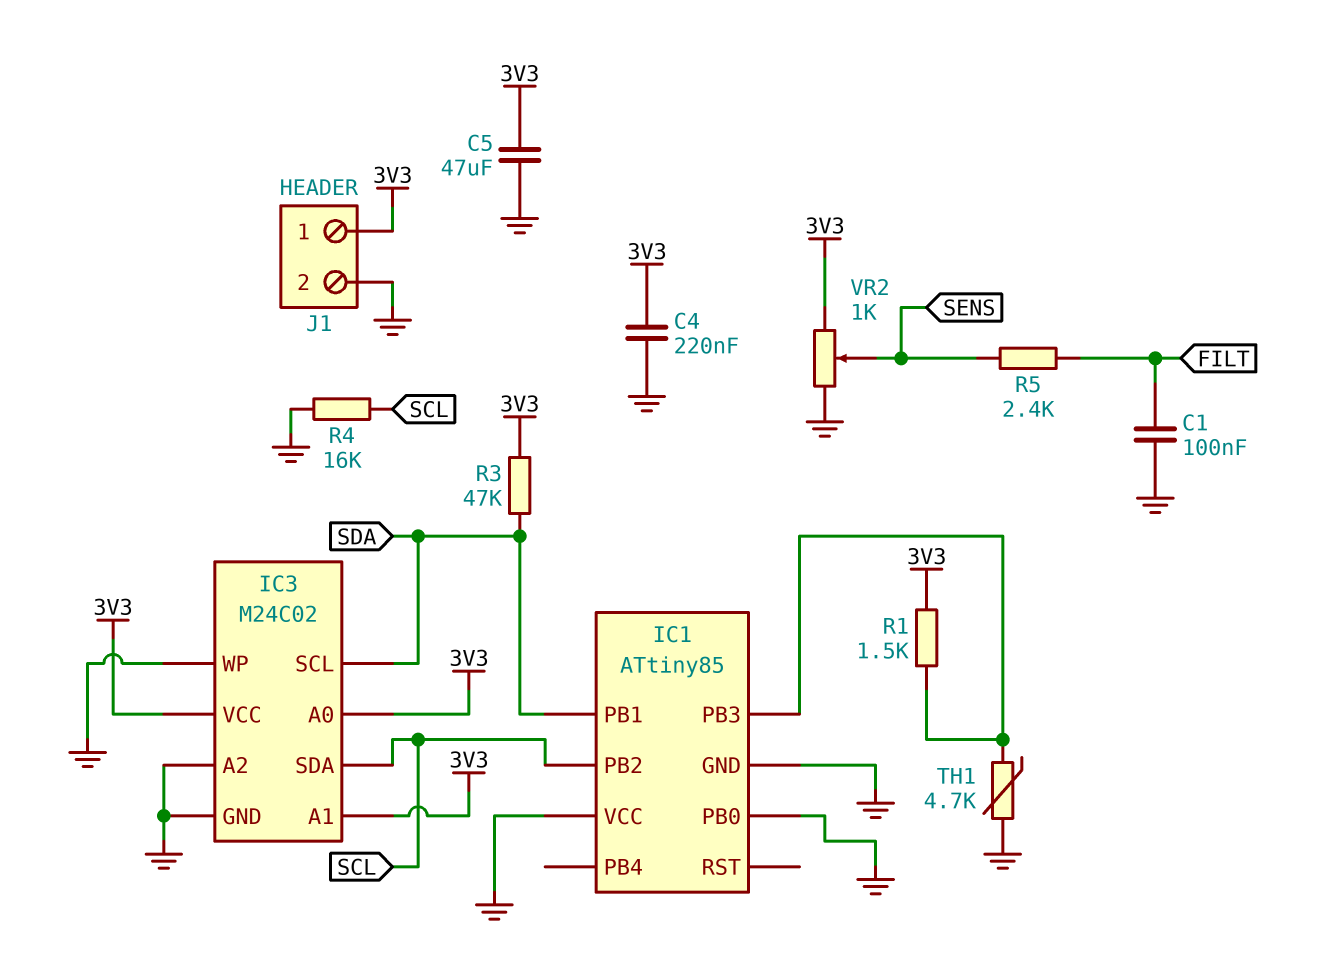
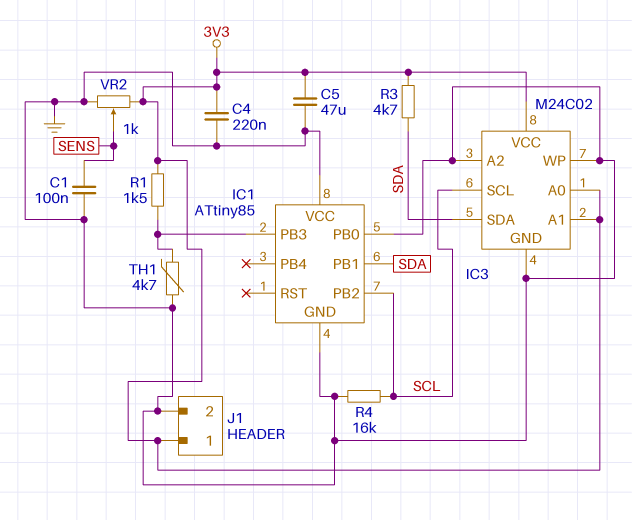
C1: 100nF (FILT, GND) -> 100nF (GND, SENS)
IC3 pin SCL: SDA -> SCL
IC3 pin SDA: SCL -> SDA
R3: 47k (3V3, SDA) -> 4.7k (3V3, SDA)
R5: 2.4k (FILT, SENS) -> none

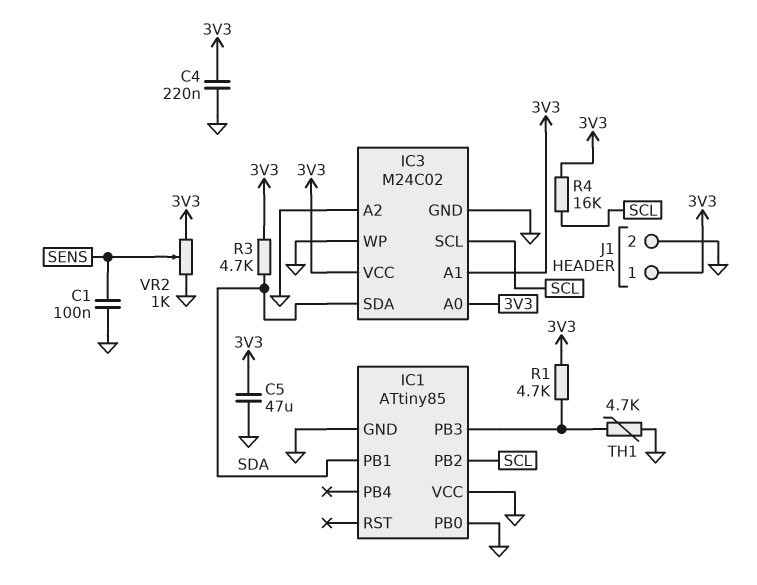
R1: 1.5k (3V3, IC1/PB3) -> 4.7k (3V3, IC1/PB3)
R4: 16k (GND, SCL) -> 16k (3V3, SCL)

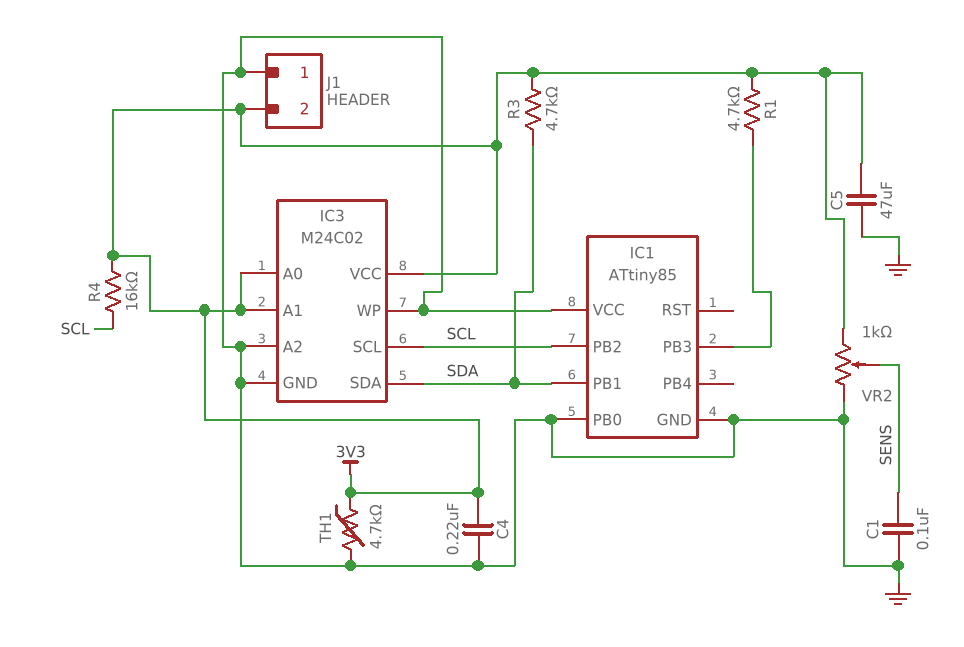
J1 pin 1: 3V3 -> GND
J1 pin 2: GND -> 3V3
TH1: 4.7k (GND, IC1/PB3) -> 4.7k (3V3, GND)

